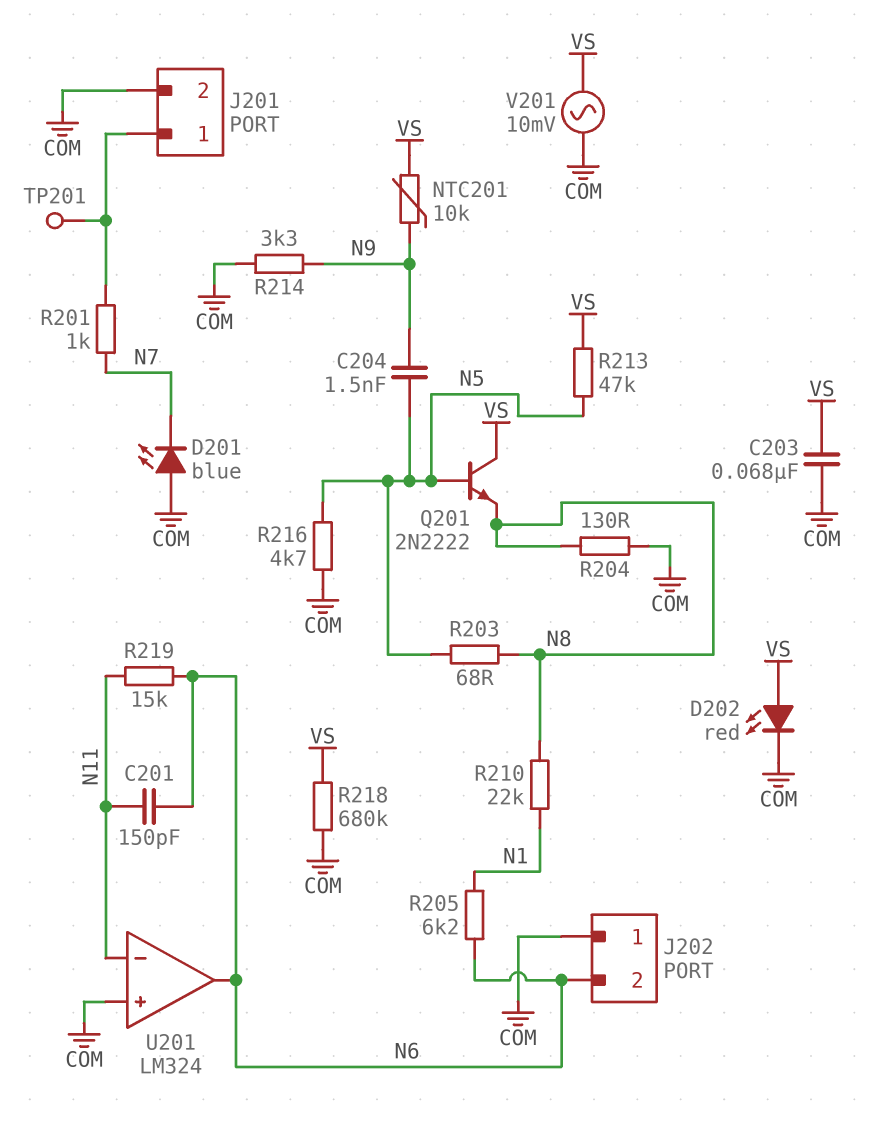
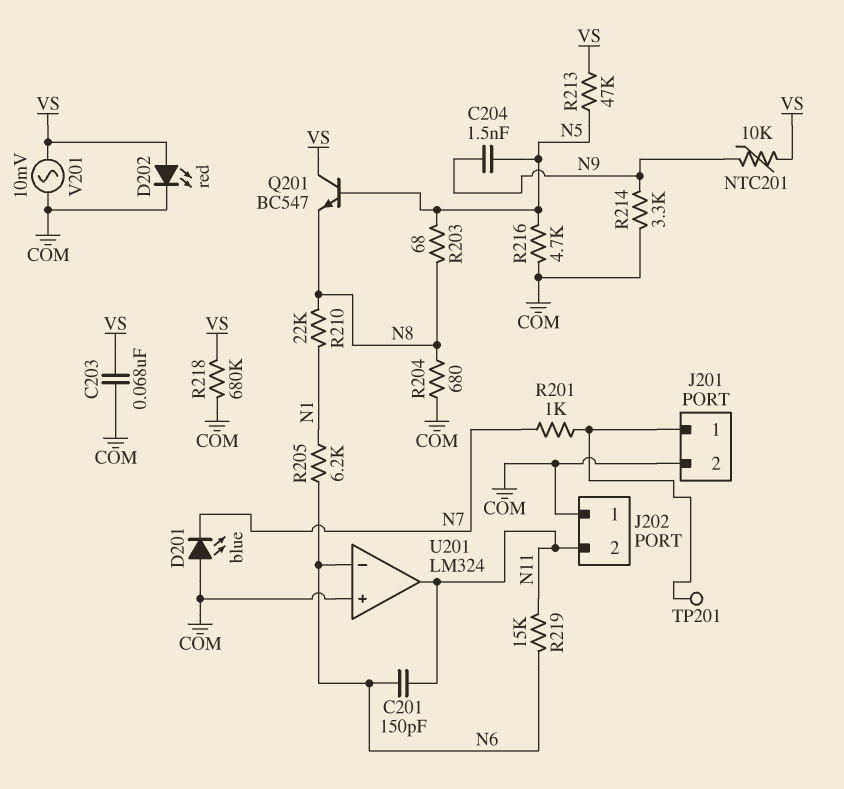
J202 pin 2: N6 -> N11
Q201: NPN 2N2222 (B N5, C VS, E N8) -> NPN BC547 (B N5, C VS, E N8)
R204: 130 (COM, N8) -> 680 (COM, N8)
U201 pin in-: N11 -> N6
U201 pin out: N6 -> N11

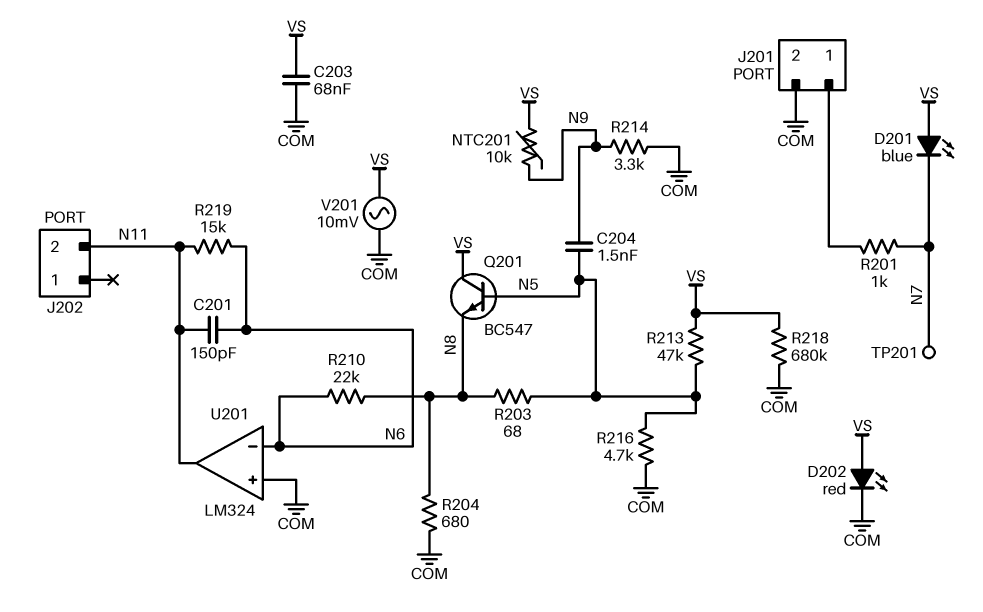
D201: LED blue (A COM, K N7) -> LED blue (A VS, K N7)
J202 pin 1: COM -> none
R205: 6.2k (N1, N6) -> none
R210: 22k (N1, N8) -> 22k (N6, N8)
TP201: test point (J201/1) -> test point (N7)

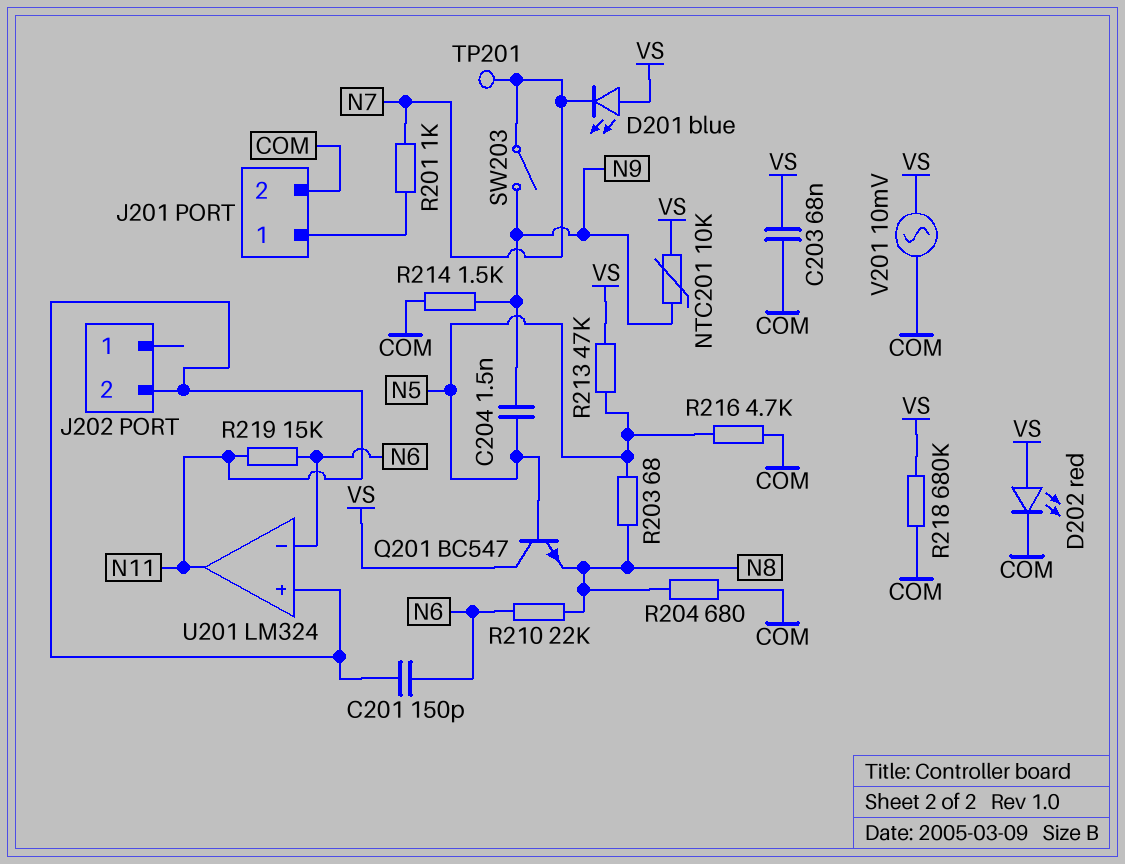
R214: 3.3k (COM, N9) -> 1.5k (COM, N9)
SW203: none -> switch (N7, N9)
U201 pin in+: COM -> N11

